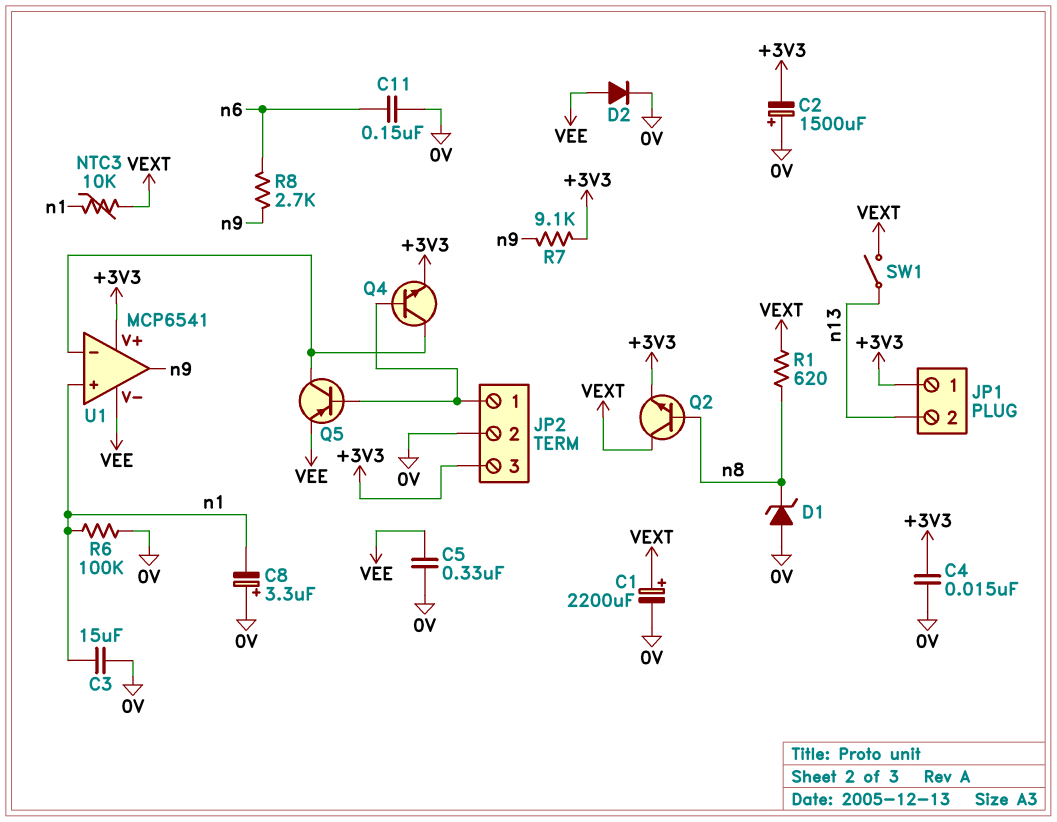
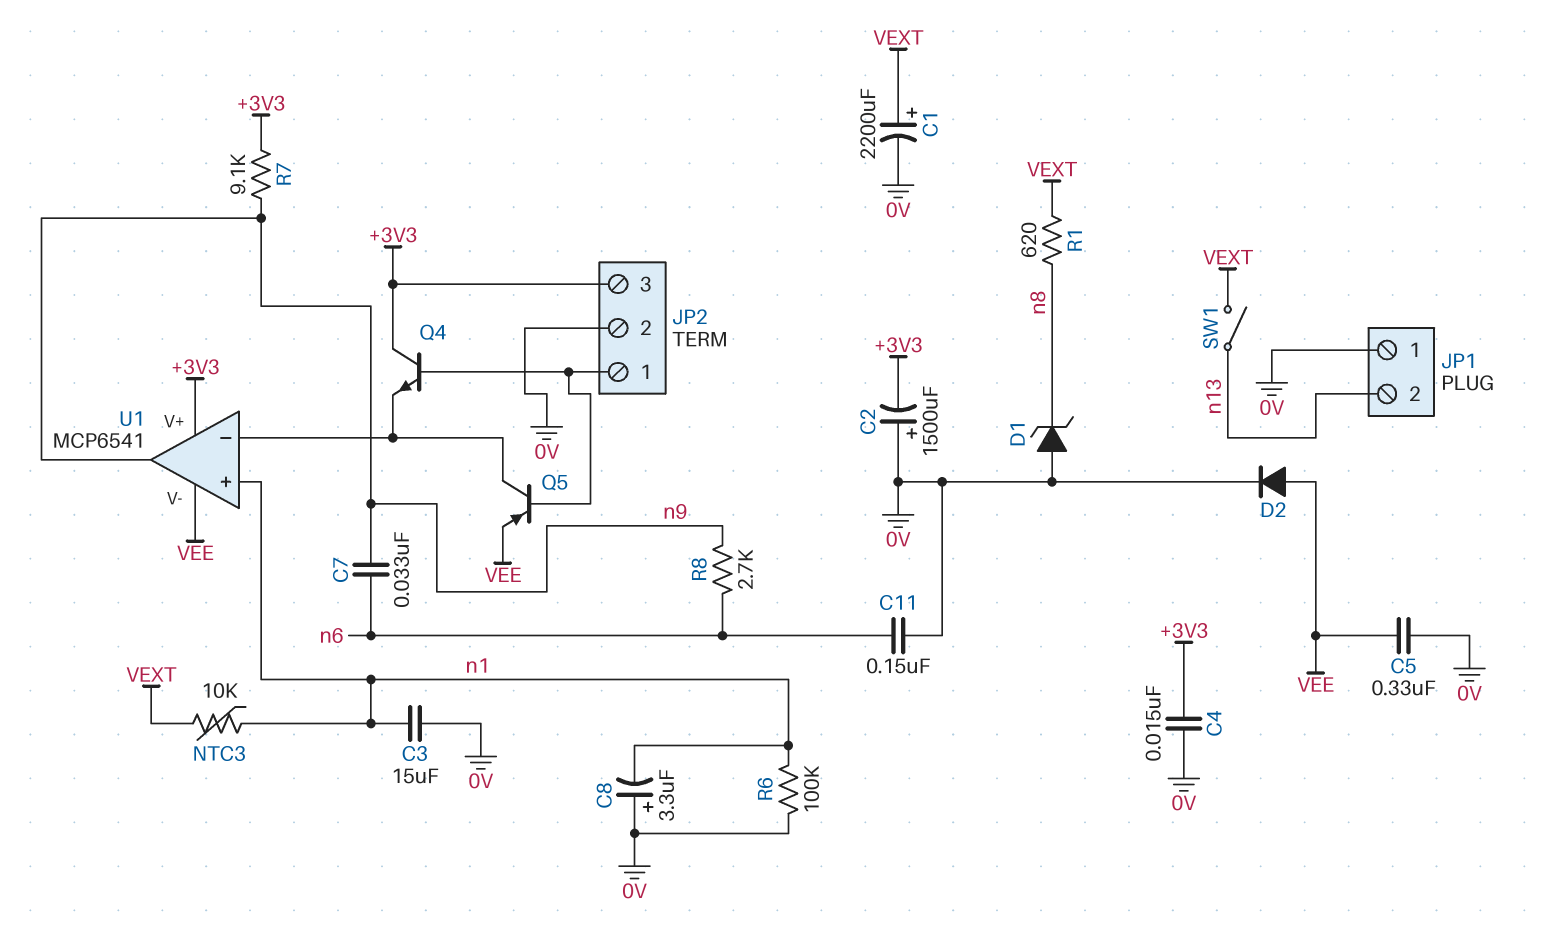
C7: none -> 33nF (n6, n9)
JP1 pin 1: +3V3 -> 0V
Q2: NPN (B n8, C VEXT, E +3V3) -> none
Q4: NPN (B JP2/1, C U1/in-, E +3V3) -> NPN (B JP2/1, C +3V3, E U1/in-)

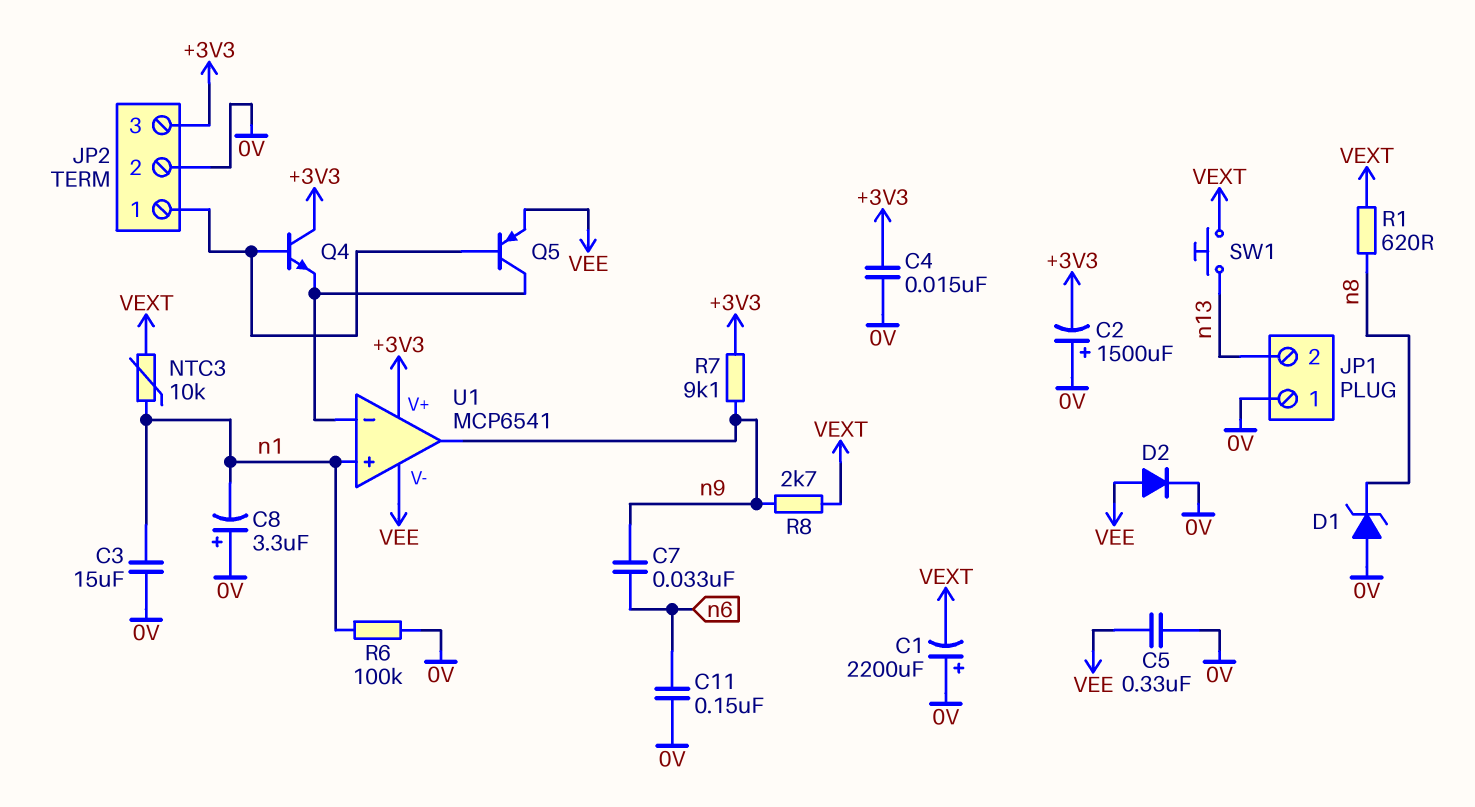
C1: 2200uF (plus VEXT, minus 0V) -> 2200uF (plus 0V, minus VEXT)
R8: 2.7k (n6, n9) -> 2.7k (VEXT, n9)
SW1: switch (VEXT, n13) -> button (VEXT, n13)

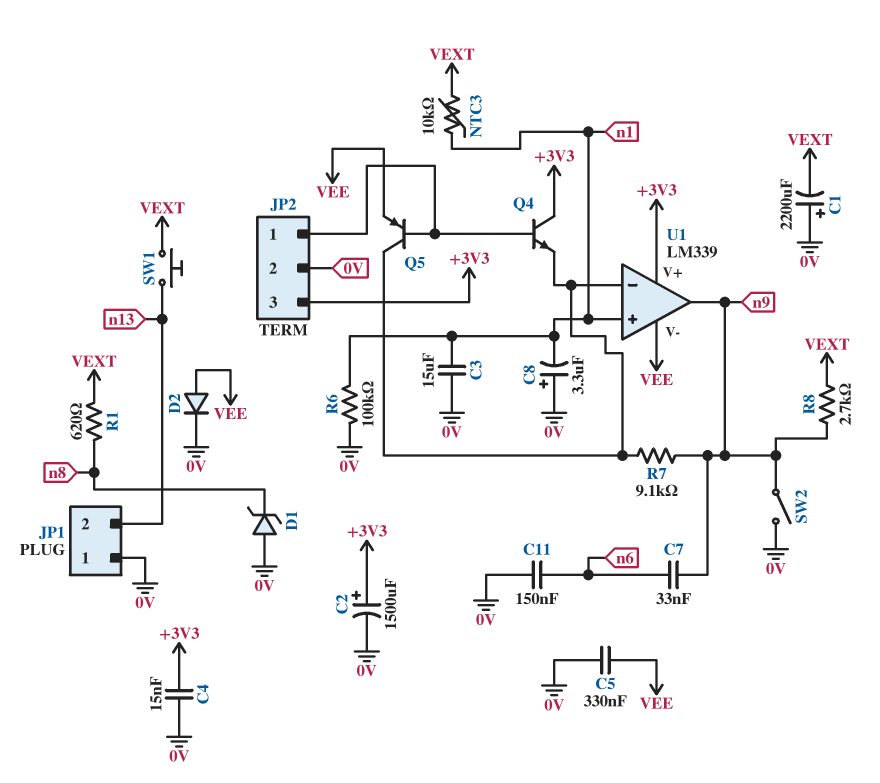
C2: 1500uF (plus 0V, minus +3V3) -> 1500uF (plus +3V3, minus 0V)
R7: 9.1k (+3V3, n9) -> 9.1k (U1/in-, n9)
SW2: none -> switch (0V, n9)
U1: MCP6541 -> LM339

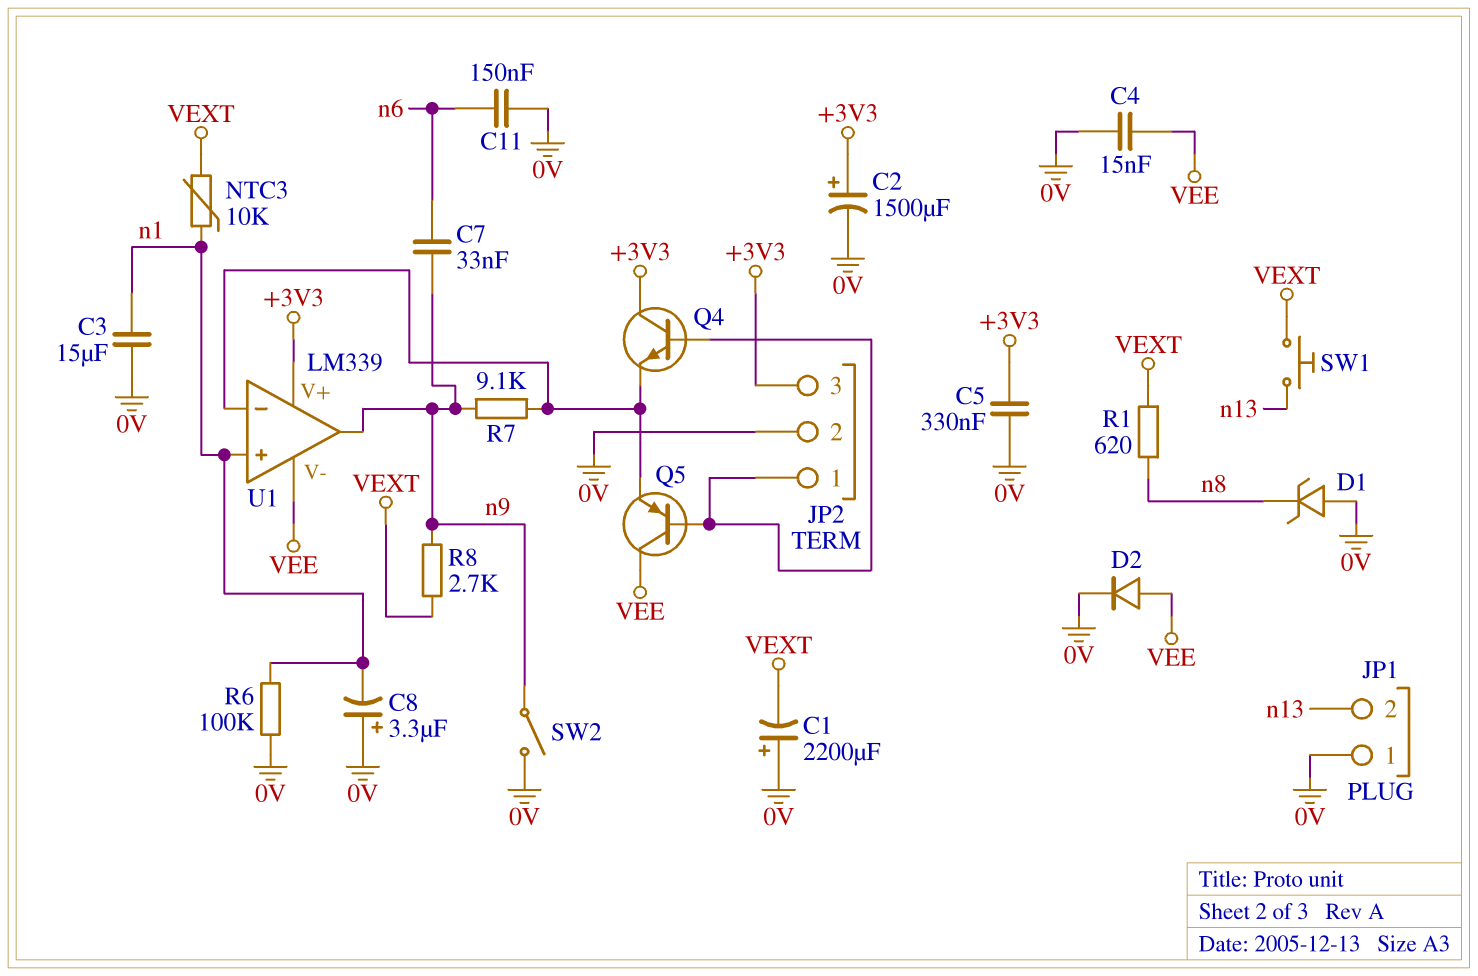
C4: 15nF (+3V3, 0V) -> 15nF (0V, VEE)
C5: 330nF (0V, VEE) -> 330nF (+3V3, 0V)
Q5: PNP (B JP2/1, C U1/in-, E VEE) -> PNP (B JP2/1, C VEE, E U1/in-)

